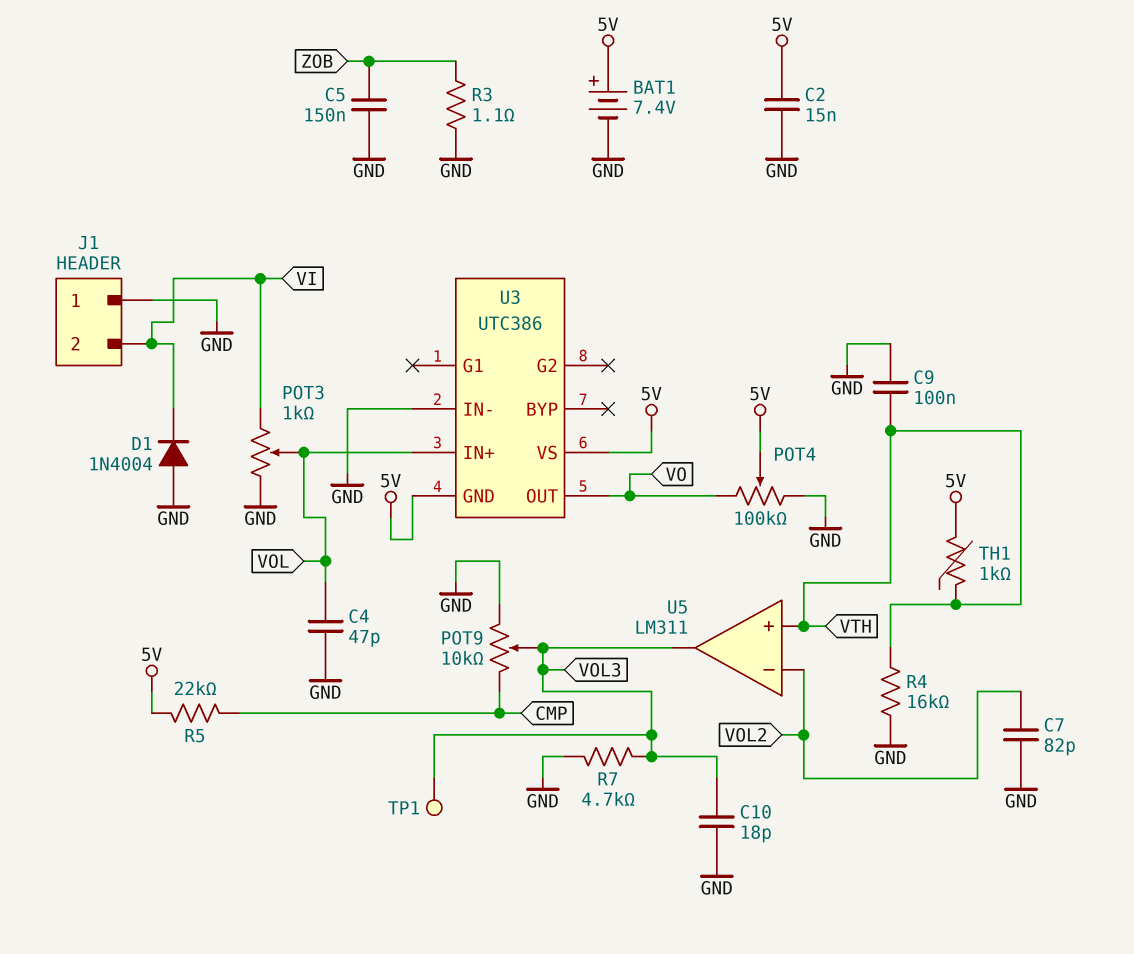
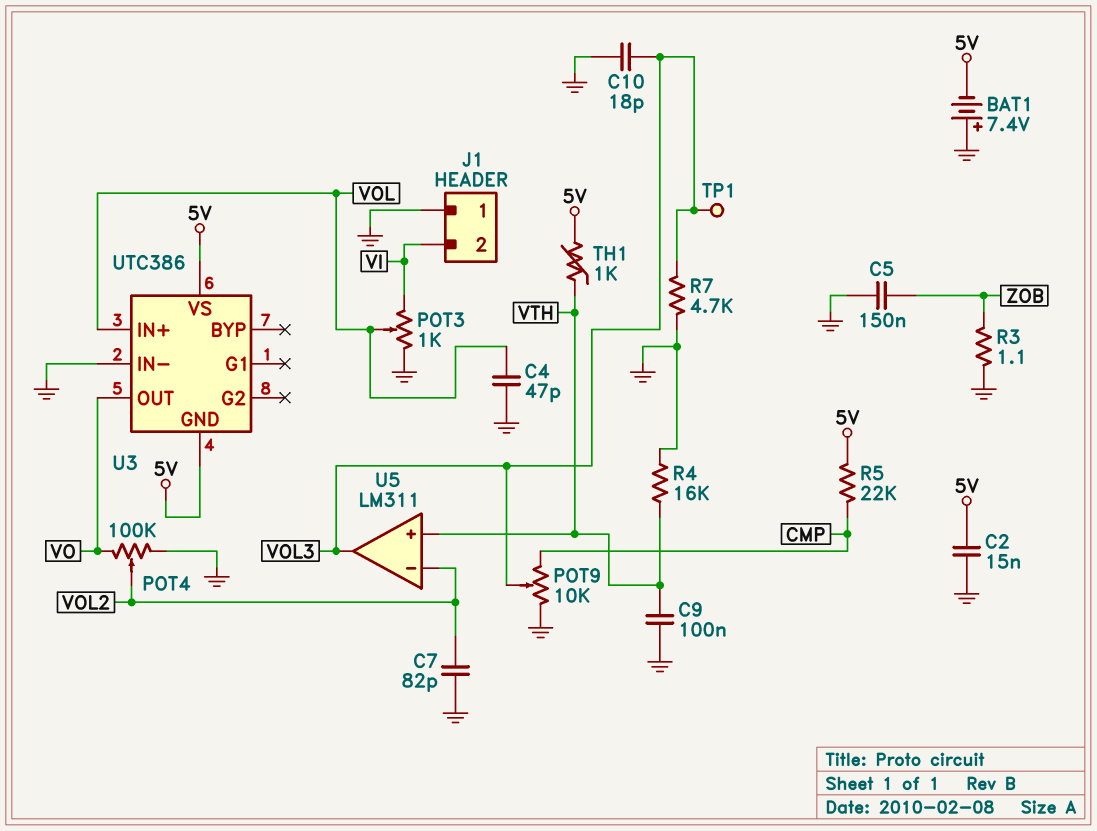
BAT1: 7.4V (plus 5V, minus GND) -> 7.4V (plus GND, minus 5V)
D1: diode 1N4004 (A GND, K VI) -> none
POT4: 100k (GND, VO, wiper 5V) -> 100k (GND, VO, wiper VOL2)

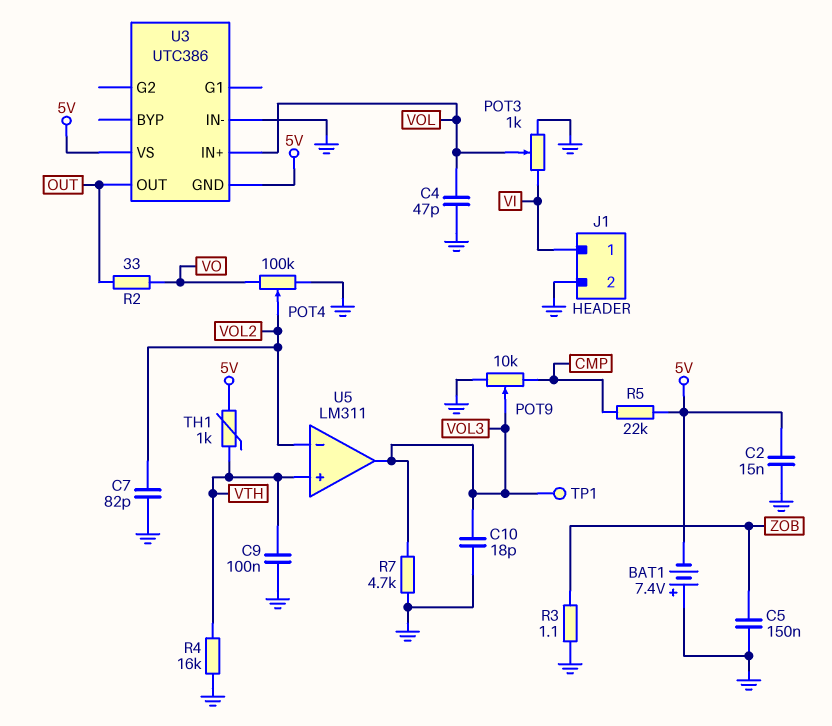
J1 pin 1: GND -> VI
J1 pin 2: VI -> GND
R2: none -> 33 (OUT, VO)
U3 pin OUT: VO -> OUT

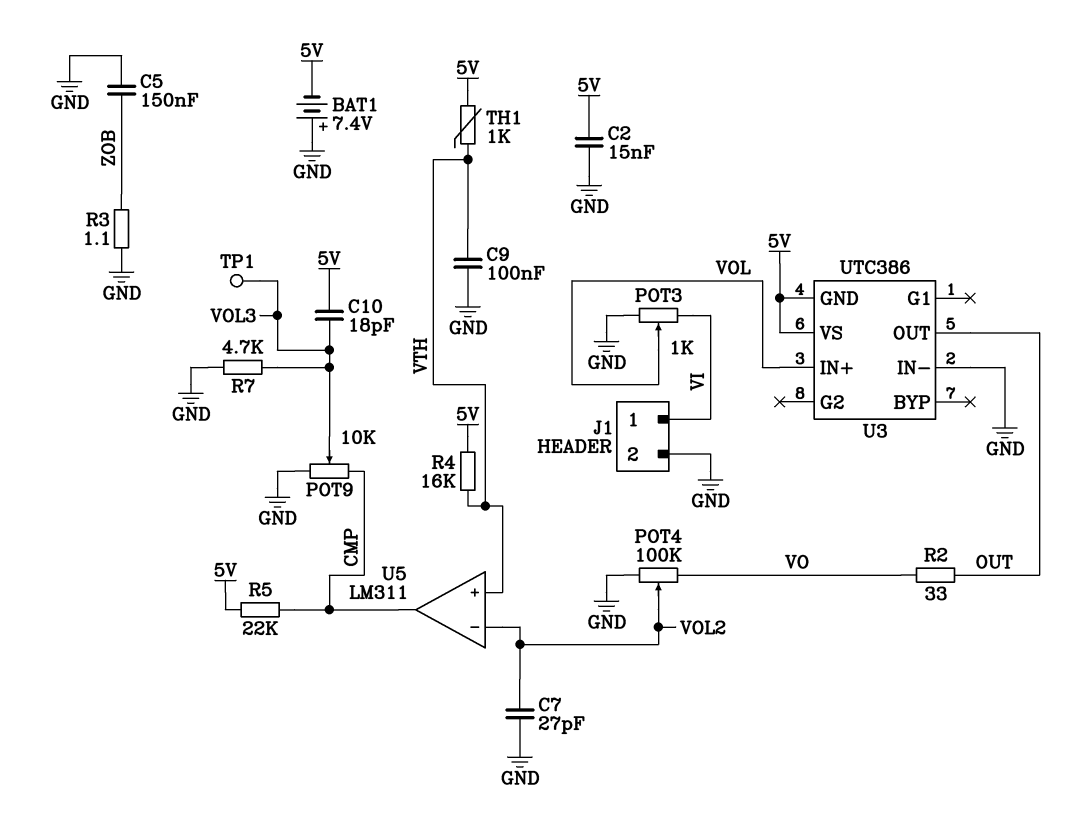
C4: 47pF (GND, VOL) -> none
C7: 82pF (GND, VOL2) -> 27pF (GND, VOL2)
C10: 18pF (GND, VOL3) -> 18pF (5V, VOL3)
R4: 16k (GND, VTH) -> 16k (5V, VTH)
U5 pin out: VOL3 -> CMP

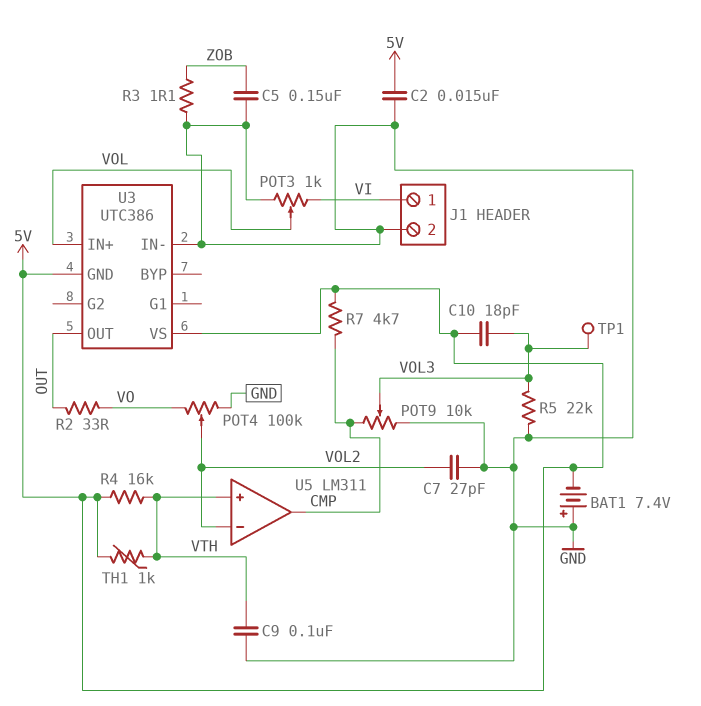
R5: 22k (5V, CMP) -> 22k (GND, VOL3)
R7: 4.7k (GND, VOL3) -> 4.7k (5V, CMP)

